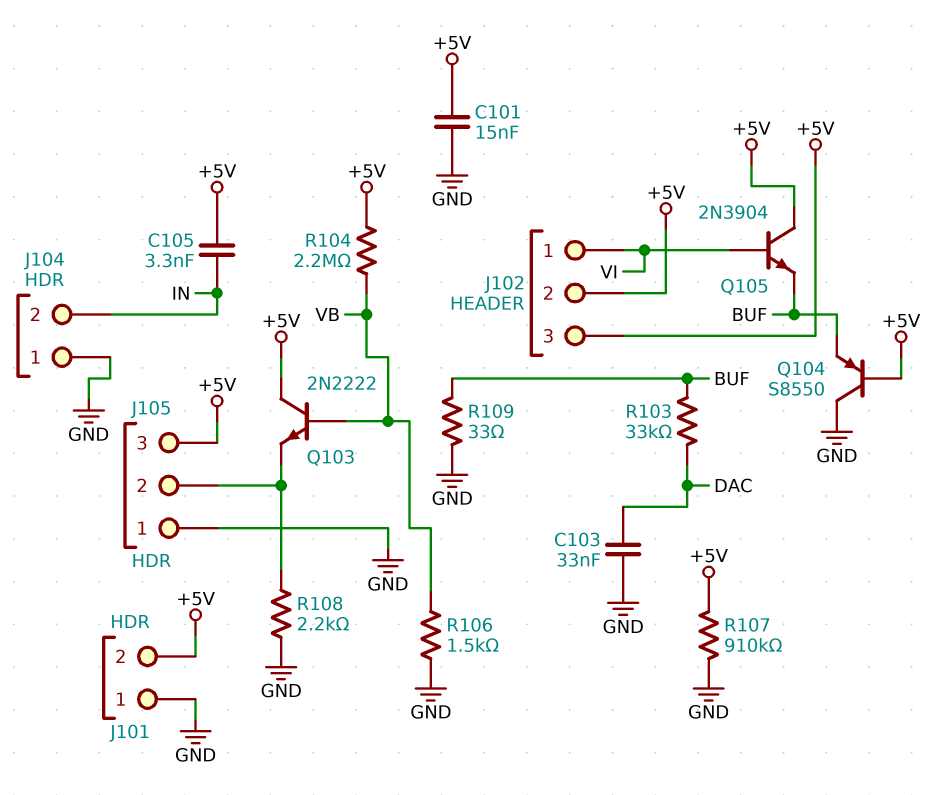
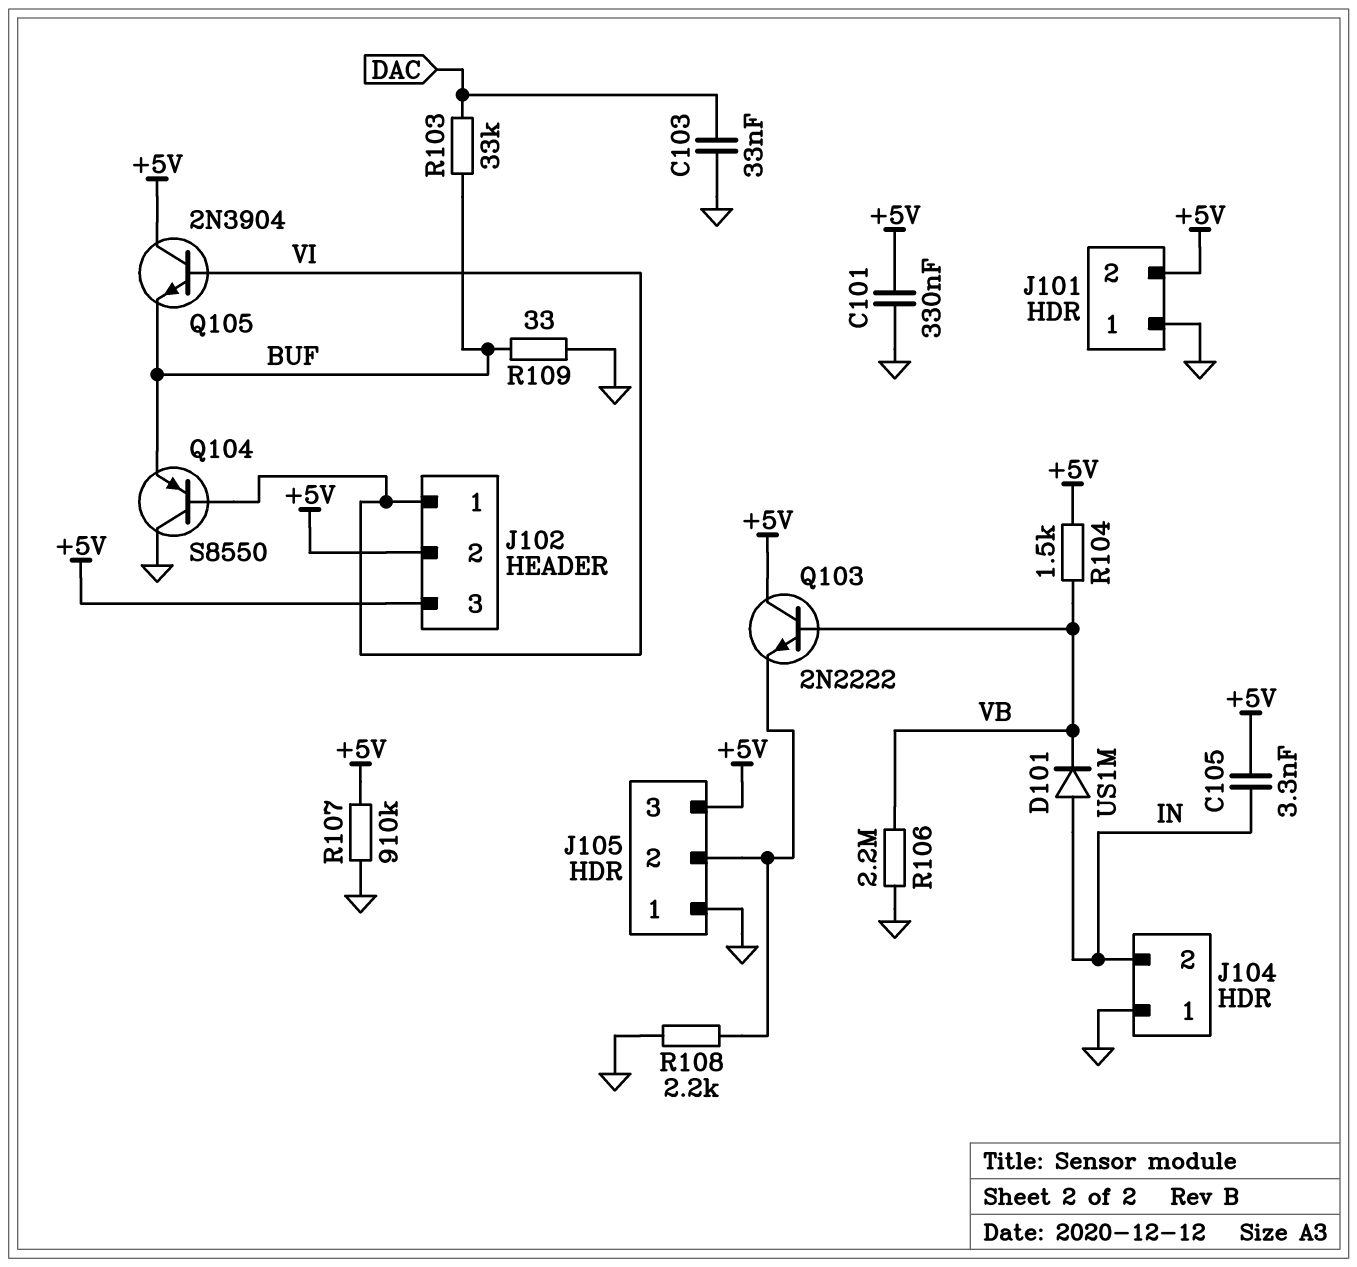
C101: 15nF (+5V, GND) -> 330nF (+5V, GND)
D101: none -> diode US1M (A IN, K VB)
Q104: PNP S8550 (B +5V, C GND, E BUF) -> PNP S8550 (B VI, C GND, E BUF)
R104: 2.2M (+5V, VB) -> 1.5k (+5V, VB)
R106: 1.5k (GND, VB) -> 2.2M (GND, VB)

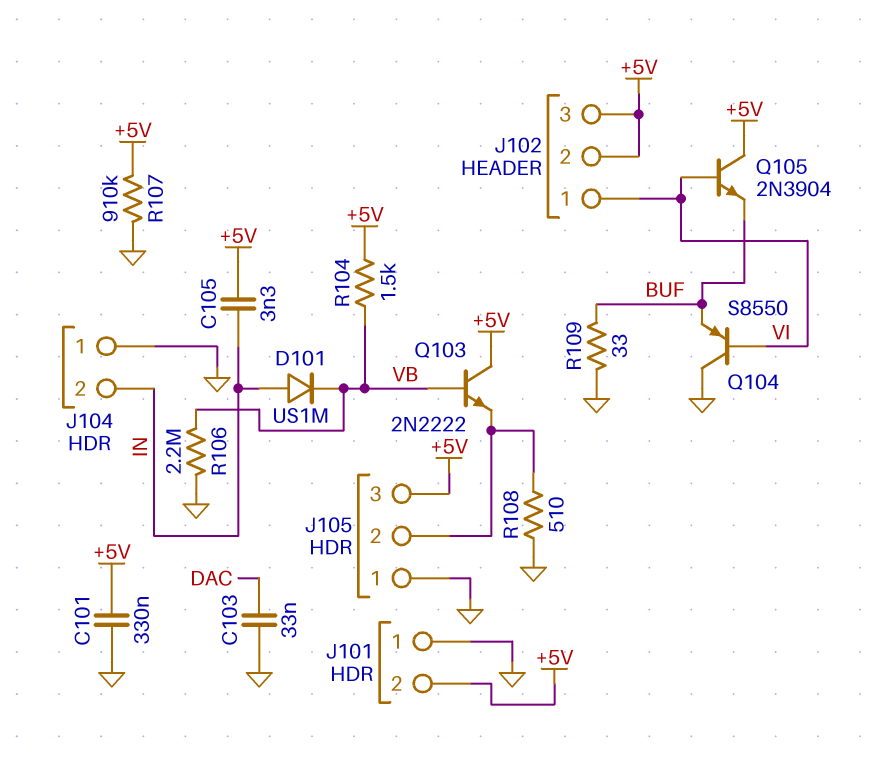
R103: 33k (BUF, DAC) -> none
R108: 2.2k (GND, J105/2) -> 510 (GND, J105/2)

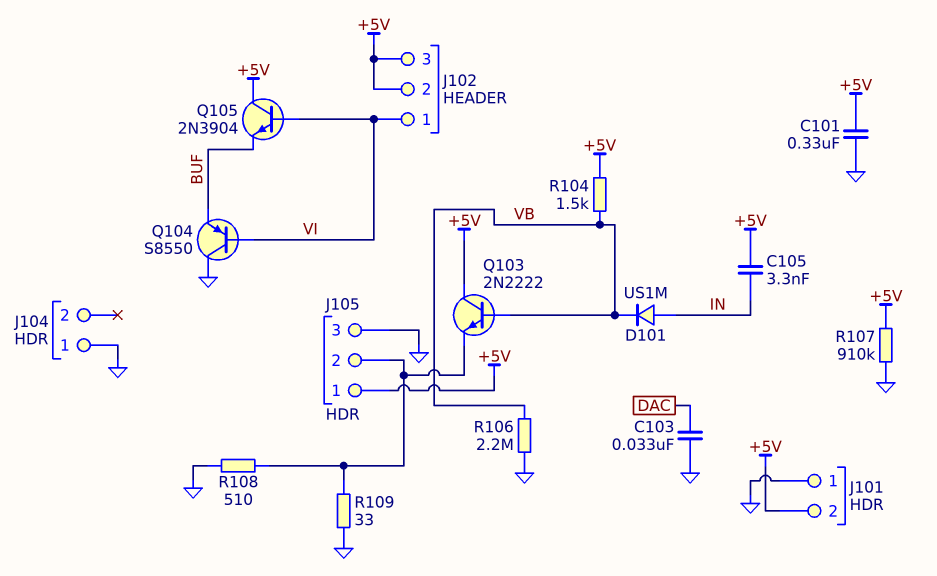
J104 pin 2: IN -> none
J105 pin 1: GND -> +5V
J105 pin 3: +5V -> GND
R109: 33 (BUF, GND) -> 33 (GND, J105/2)

